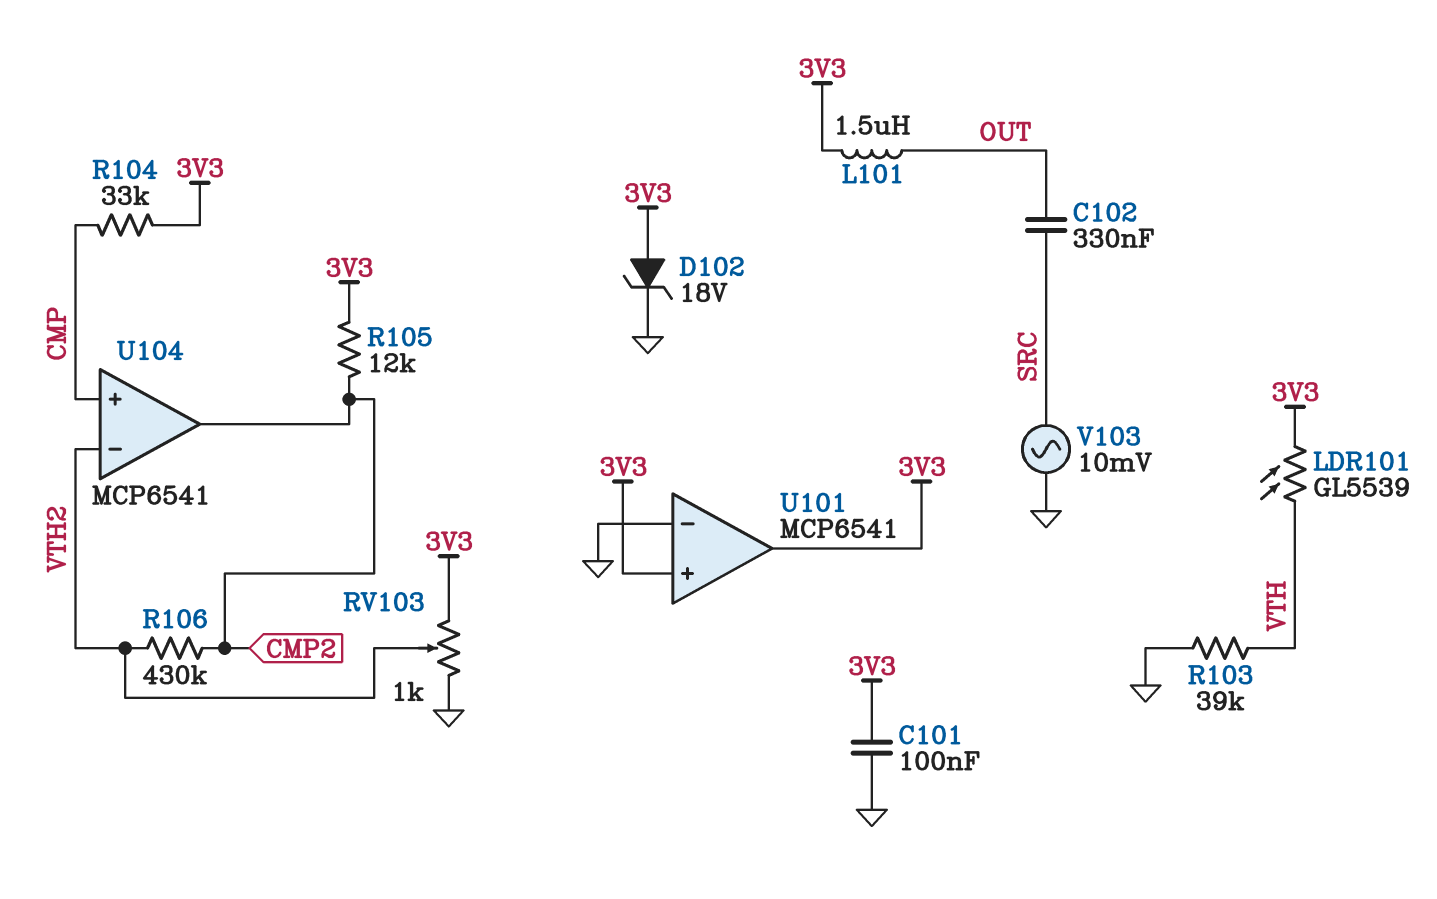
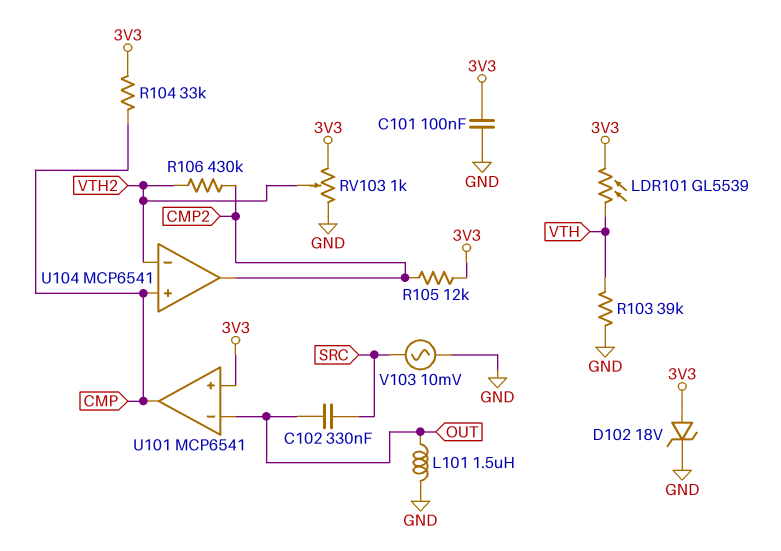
L101: 1.5uH (3V3, OUT) -> 1.5uH (GND, OUT)
U101 pin in-: GND -> OUT
U101 pin out: 3V3 -> CMP

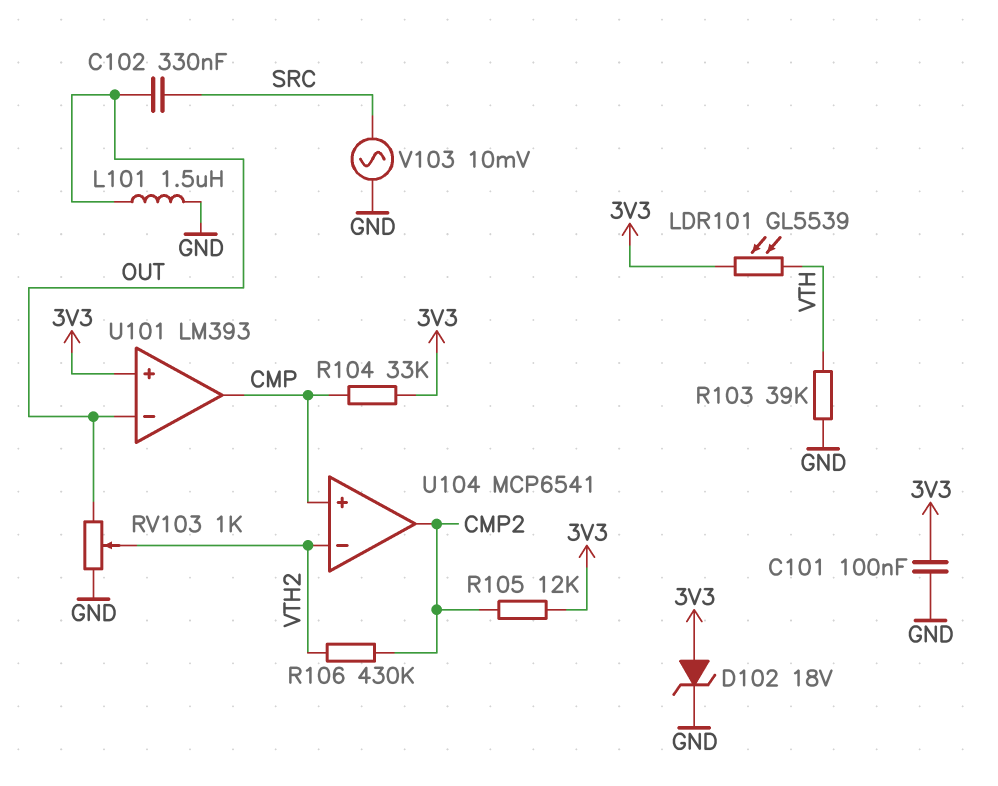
RV103: 1k (3V3, GND, wiper VTH2) -> 1k (GND, OUT, wiper VTH2)
U101: MCP6541 -> LM393

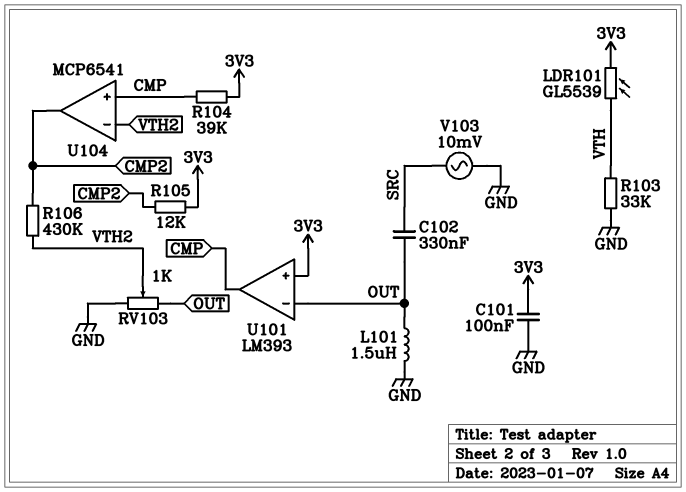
D102: zener 18V (A 3V3, K GND) -> none
R103: 39k (GND, VTH) -> 33k (GND, VTH)
R104: 33k (3V3, CMP) -> 39k (3V3, CMP)

